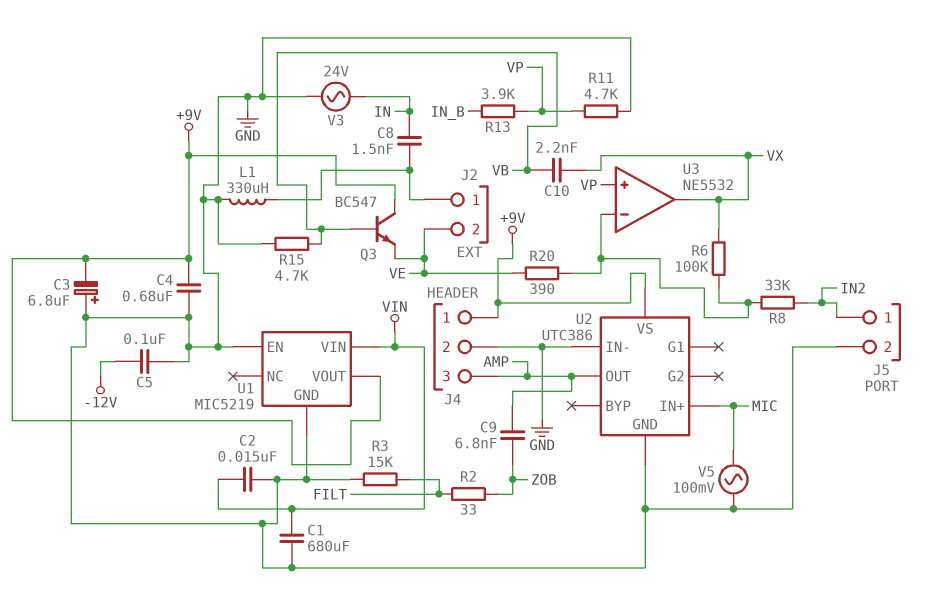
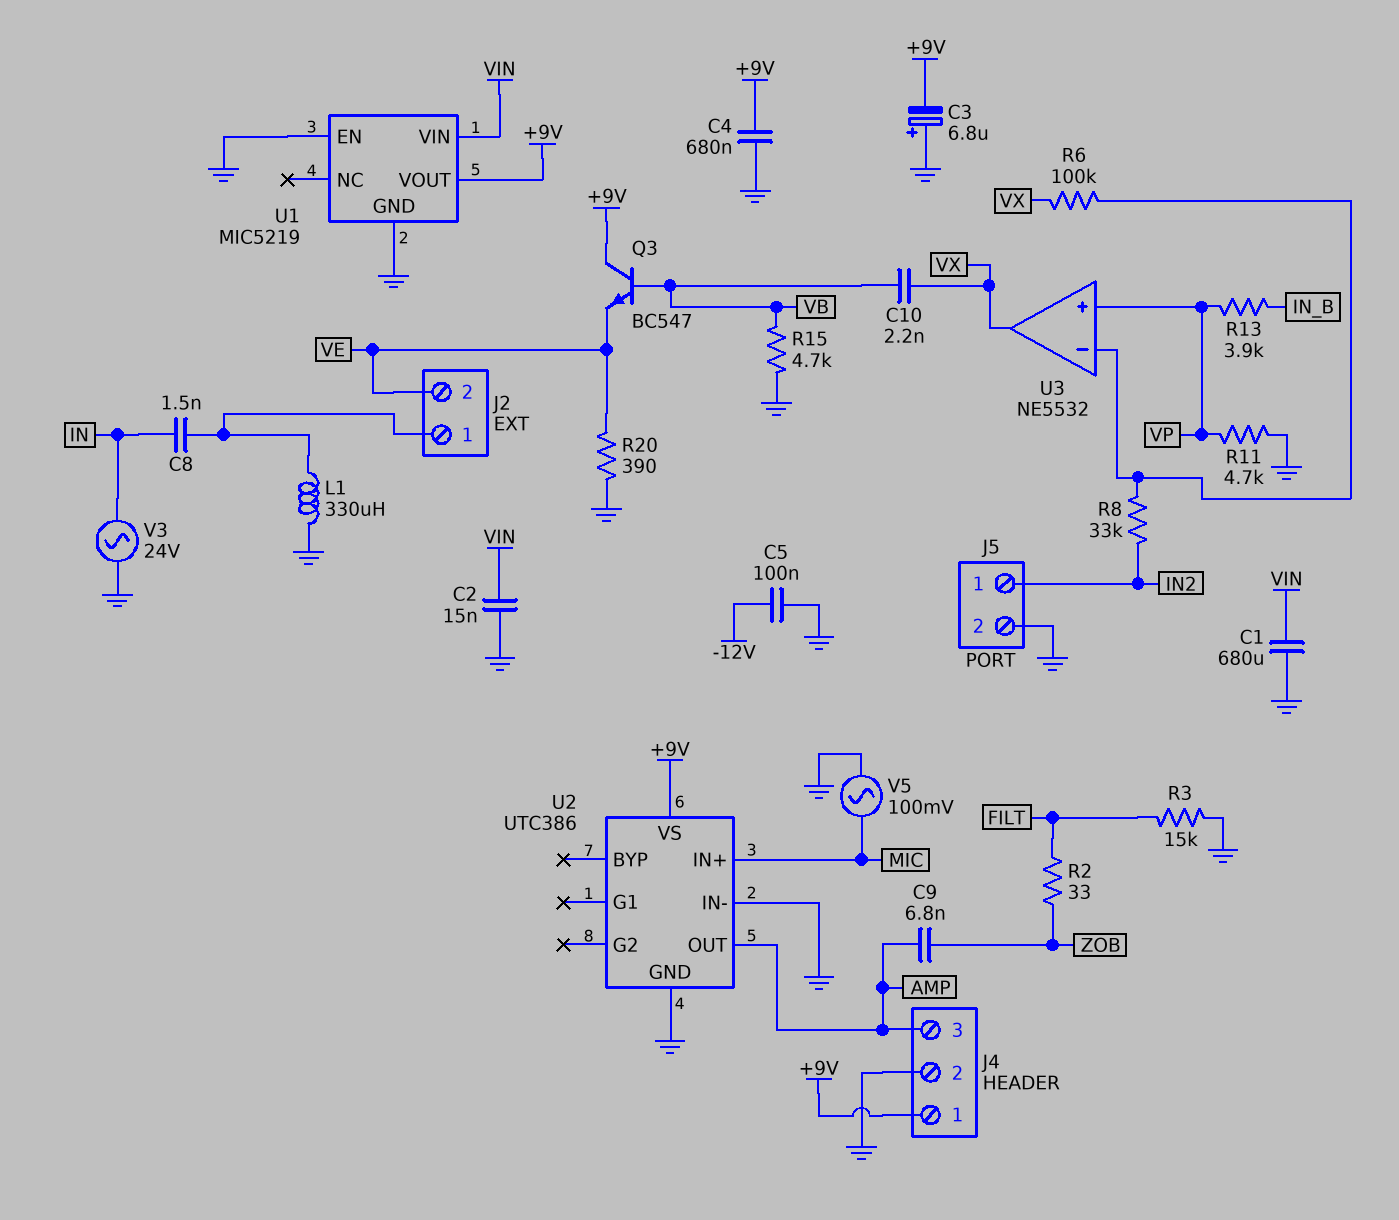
R20: 390 (U3/in-, VE) -> 390 (GND, VE)

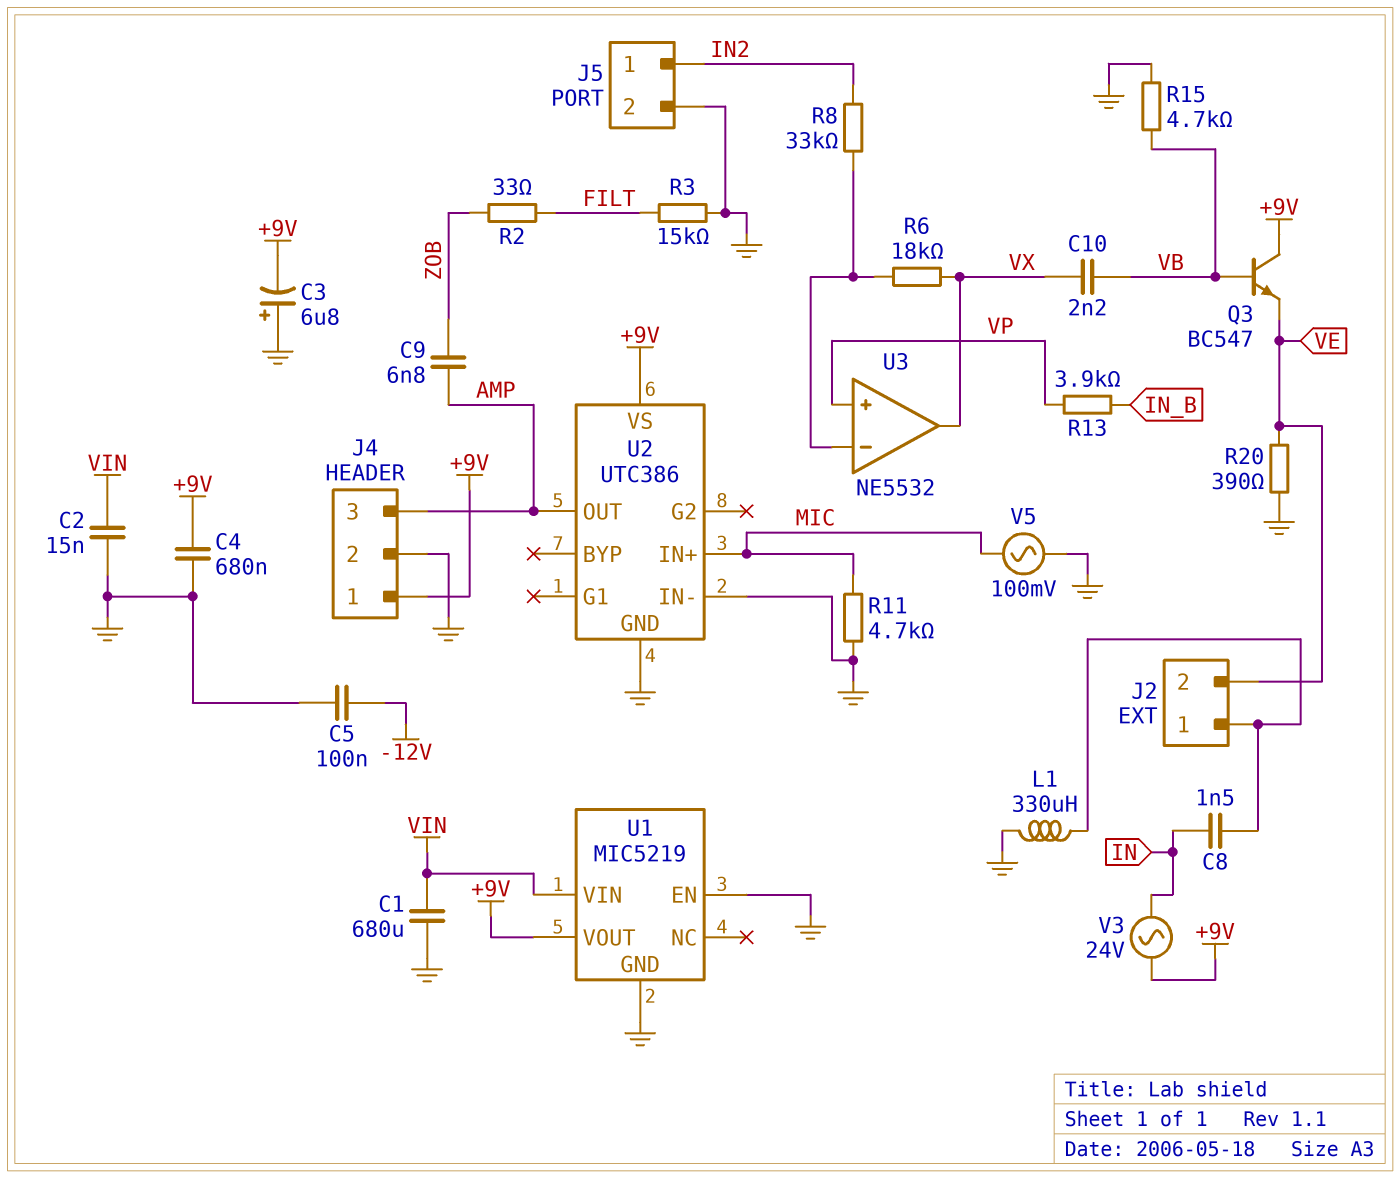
R6: 100k (U3/in-, VX) -> 18k (U3/in-, VX)
R11: 4.7k (GND, VP) -> 4.7k (GND, MIC)
V3: AC 24V (GND, IN) -> AC 24V (+9V, IN)

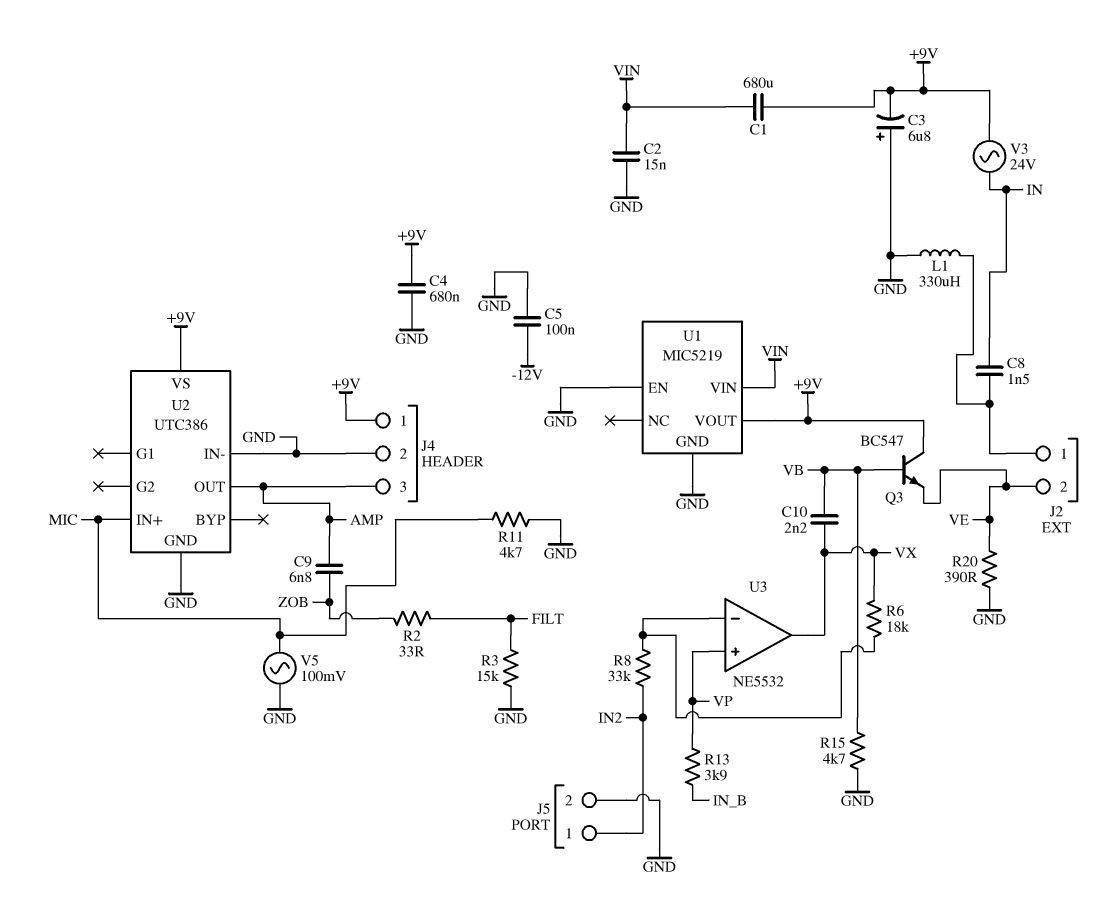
C1: 680uF (GND, VIN) -> 680uF (+9V, VIN)

